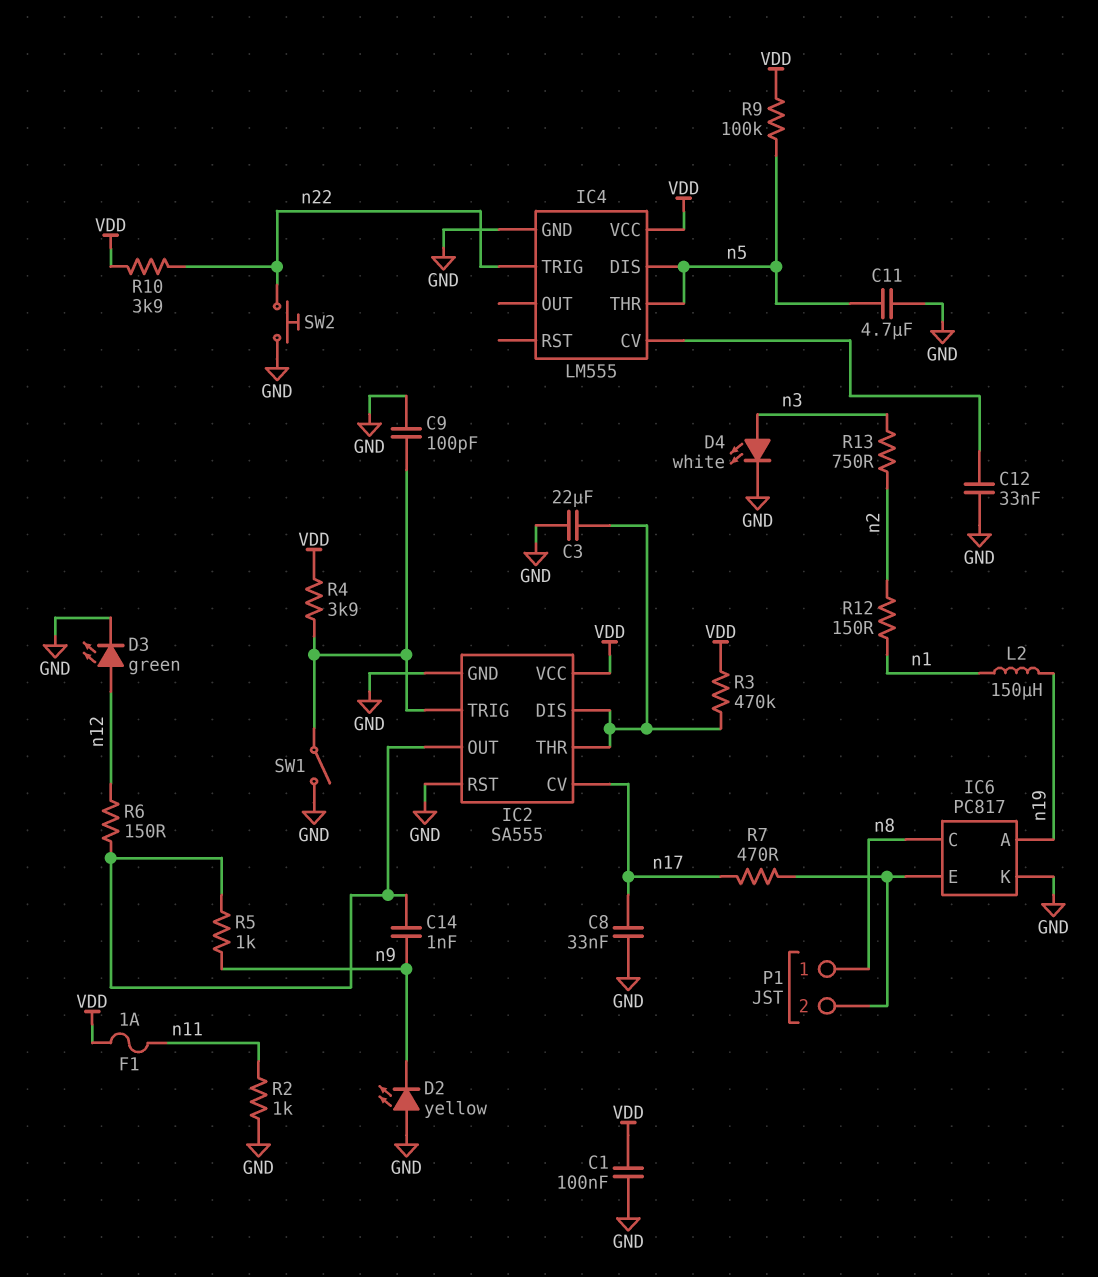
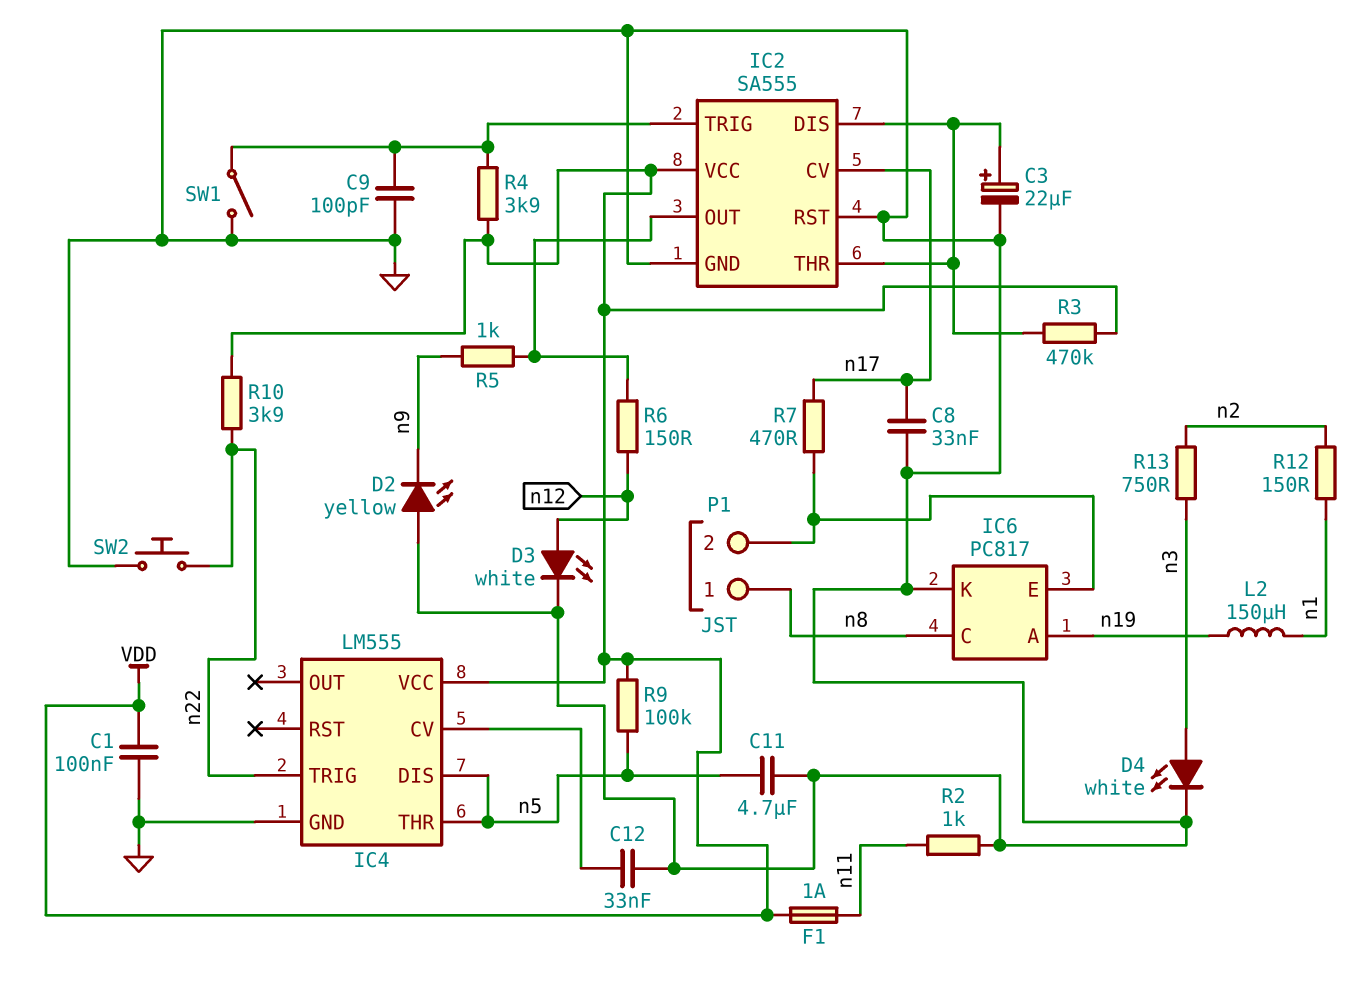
C3: 22uF (GND, IC2/DIS) -> 22uF (plus IC2/DIS, minus GND)
C14: 1nF (IC2/OUT, n9) -> none
D3: LED green (A n12, K GND) -> LED white (A n12, K GND)

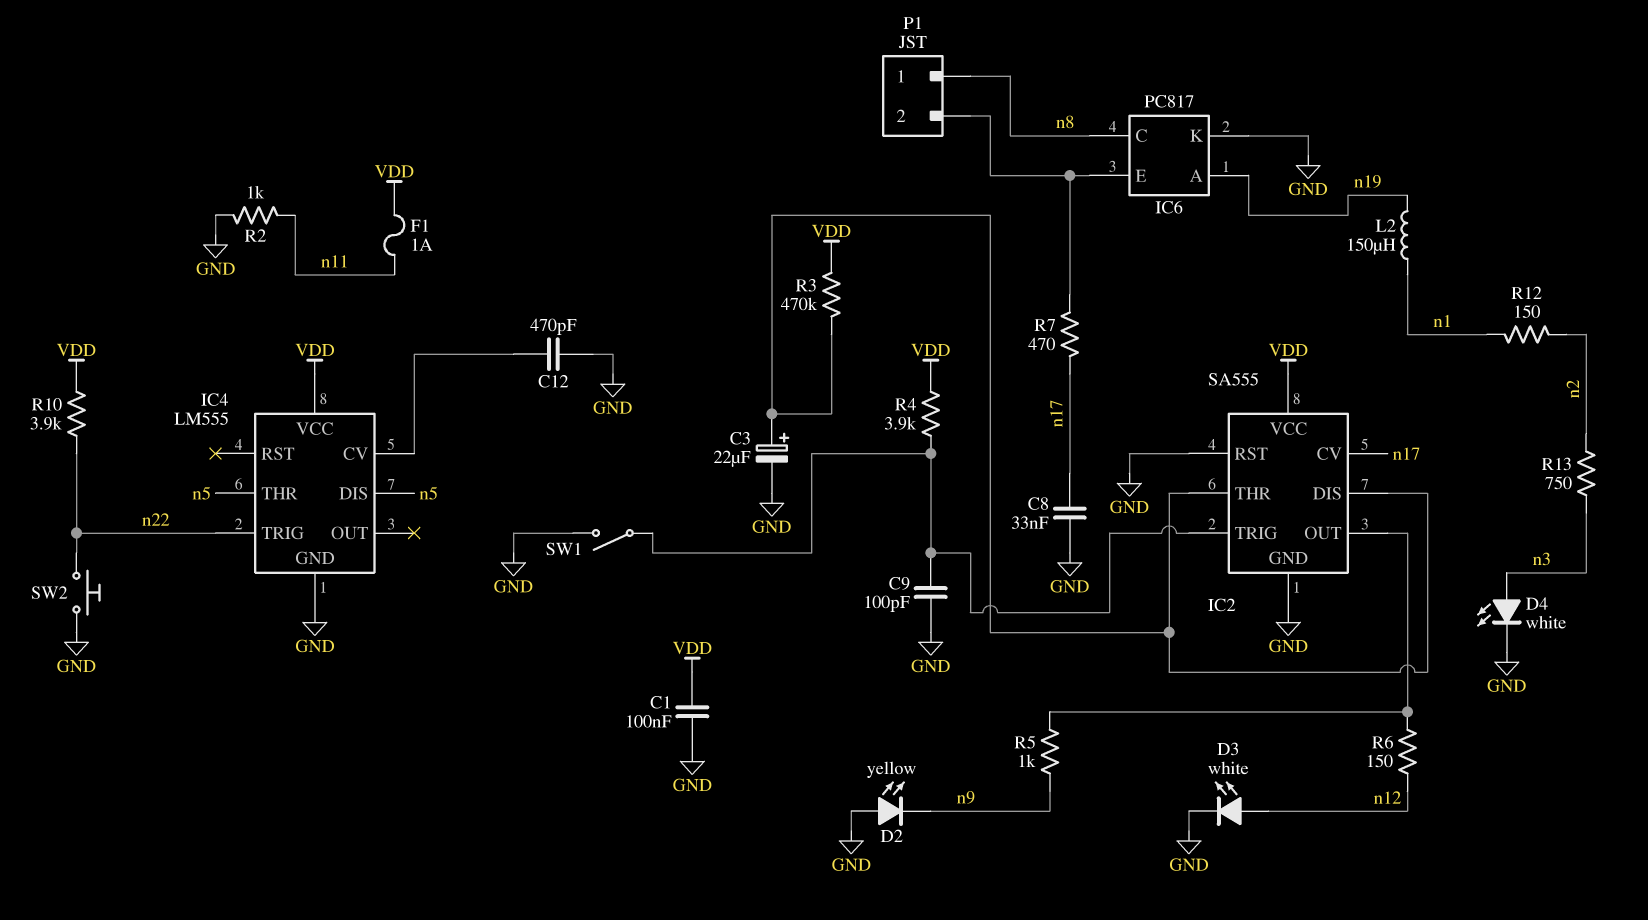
C11: 4.7uF (GND, n5) -> none
C12: 33nF (GND, IC4/CV) -> 470pF (GND, IC4/CV)
R9: 100k (VDD, n5) -> none

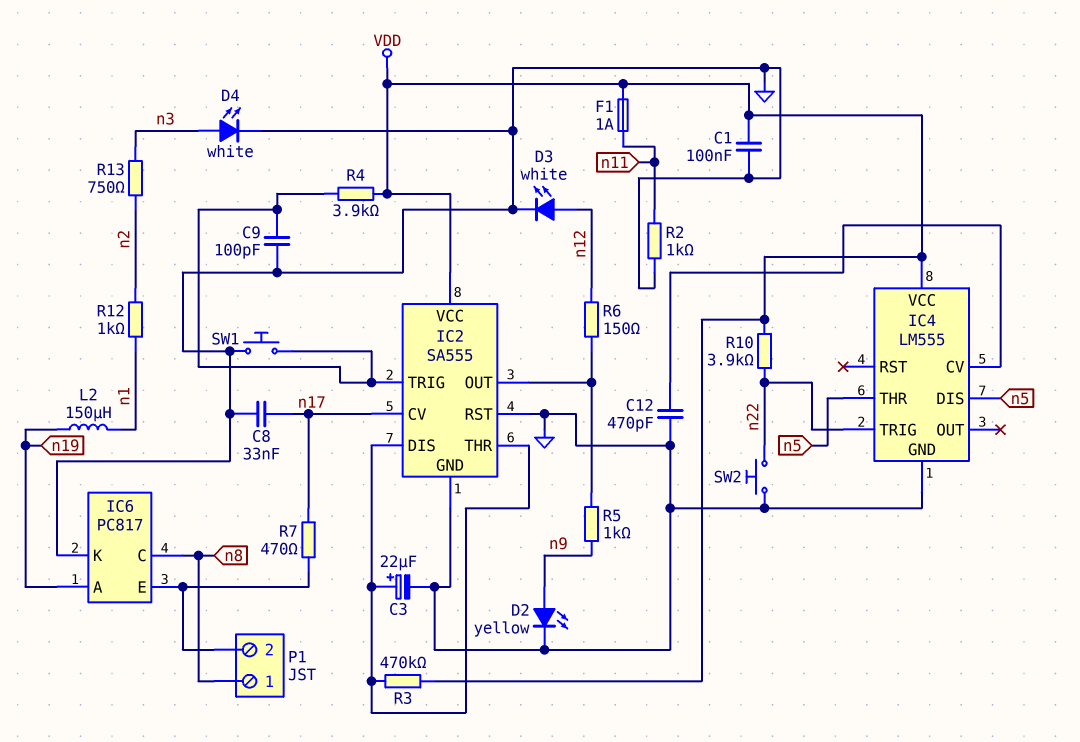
D2: LED yellow (A GND, K n9) -> LED yellow (A n9, K GND)
R12: 150 (n1, n2) -> 1k (n1, n2)
SW1: switch (GND, IC2/TRIG) -> button (GND, IC2/TRIG)

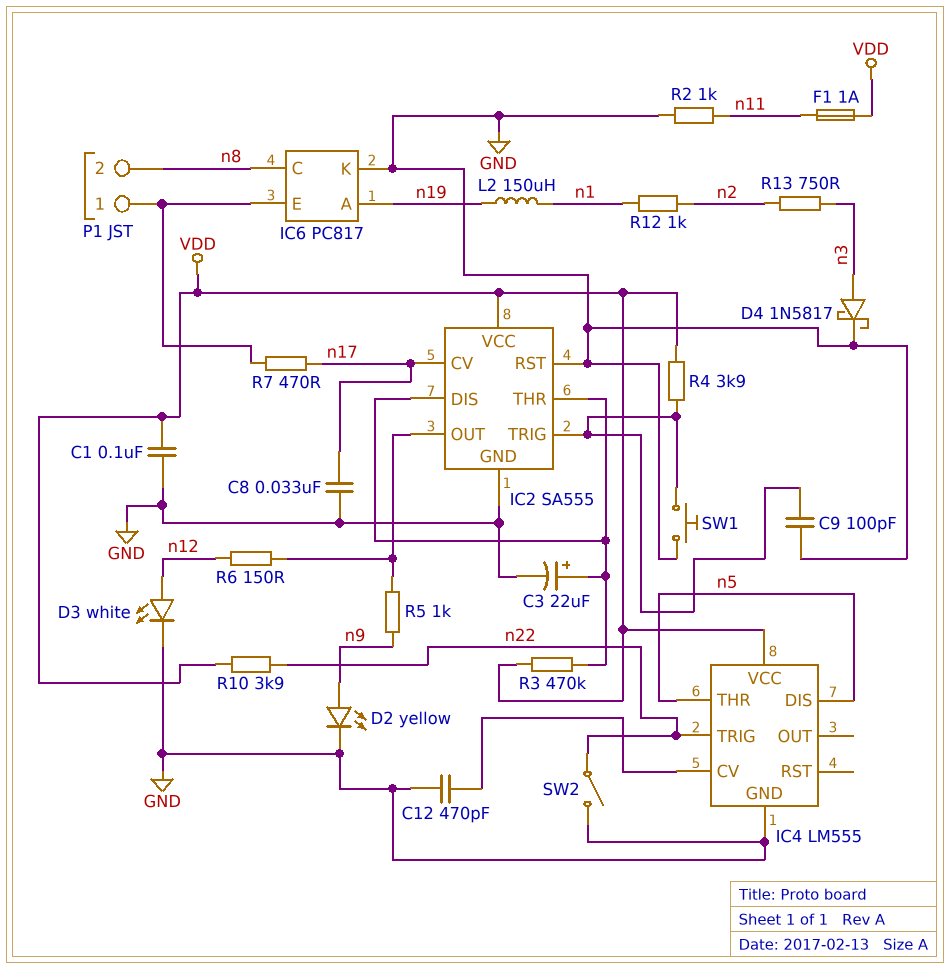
D4: LED white (A n3, K GND) -> schottky 1N5817 (A n3, K GND)
P1 pin 1: n8 -> IC6/E
P1 pin 2: IC6/E -> n8
SW2: button (GND, n22) -> switch (GND, n22)

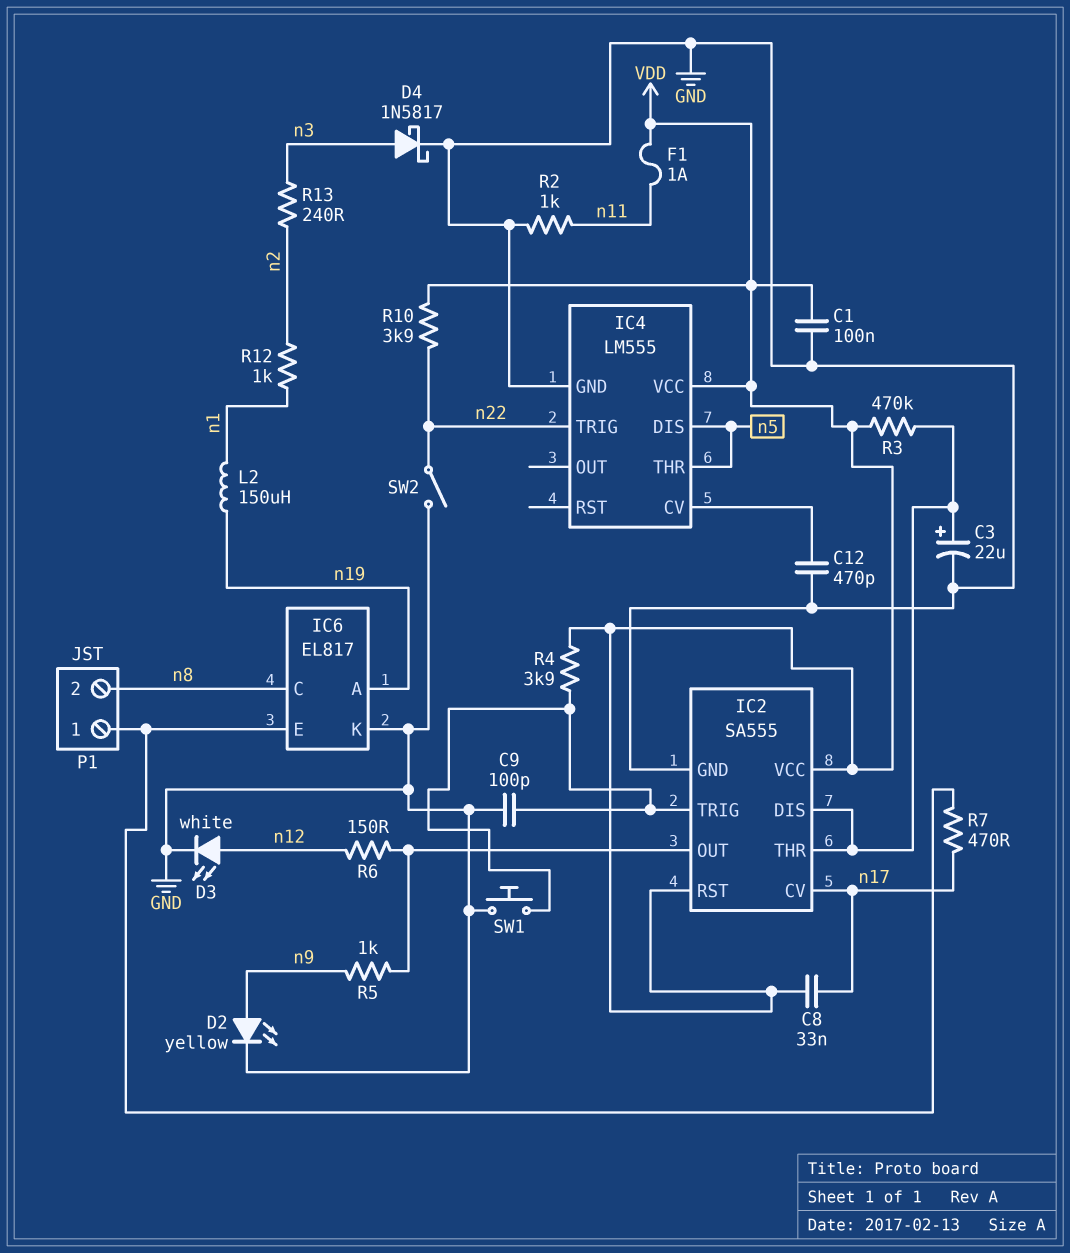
C8: 33nF (GND, n17) -> 33nF (VDD, n17)
IC2 pin RST: GND -> VDD
IC6: PC817 -> EL817
R13: 750 (n2, n3) -> 240 (n2, n3)

